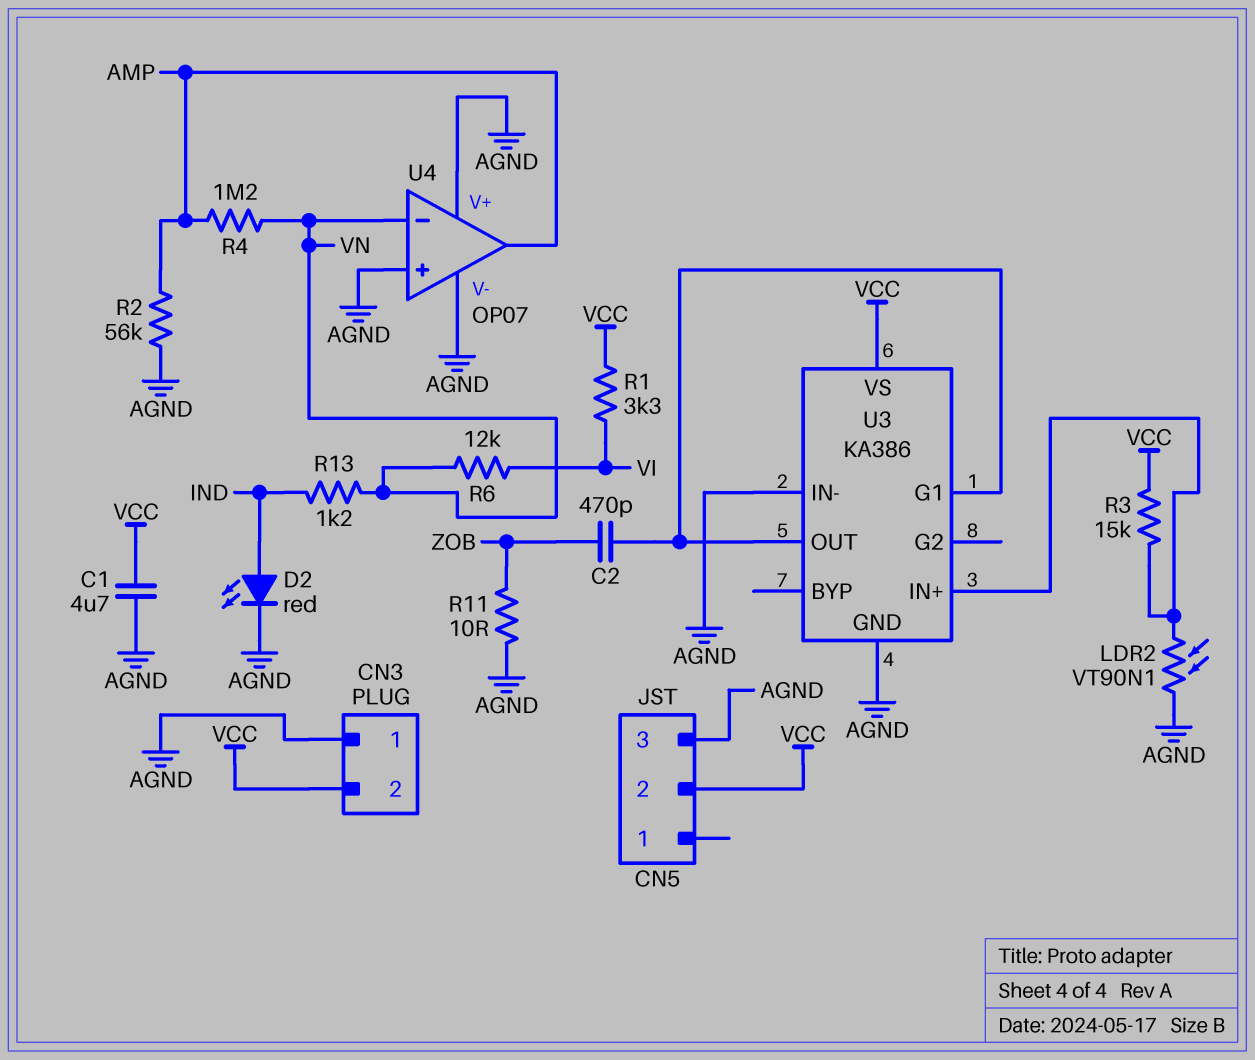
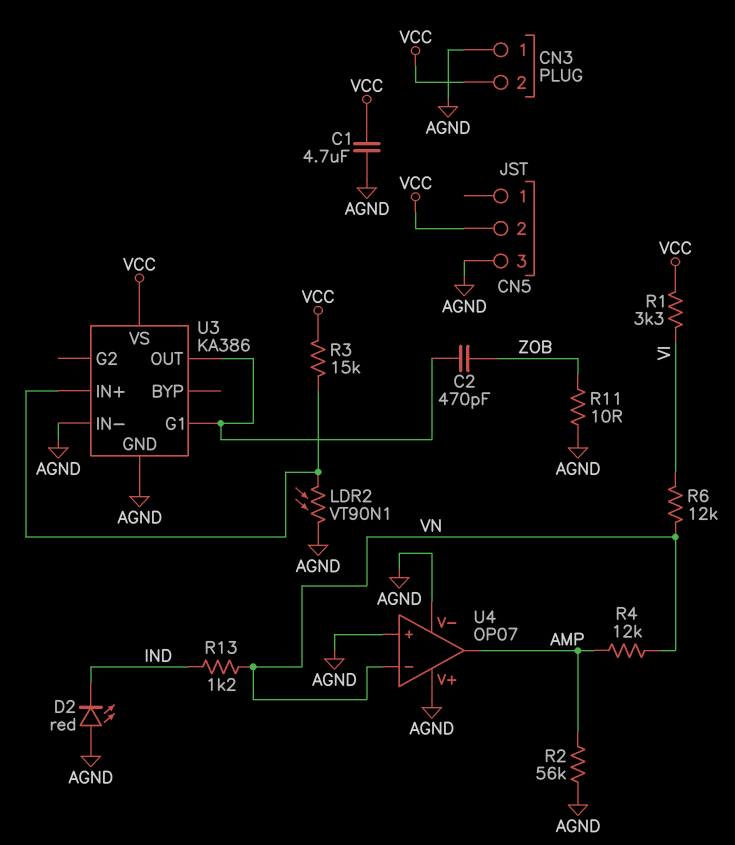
D2: LED red (A IND, K AGND) -> LED red (A AGND, K IND)
R4: 1.2M (AMP, VN) -> 12k (AMP, VN)

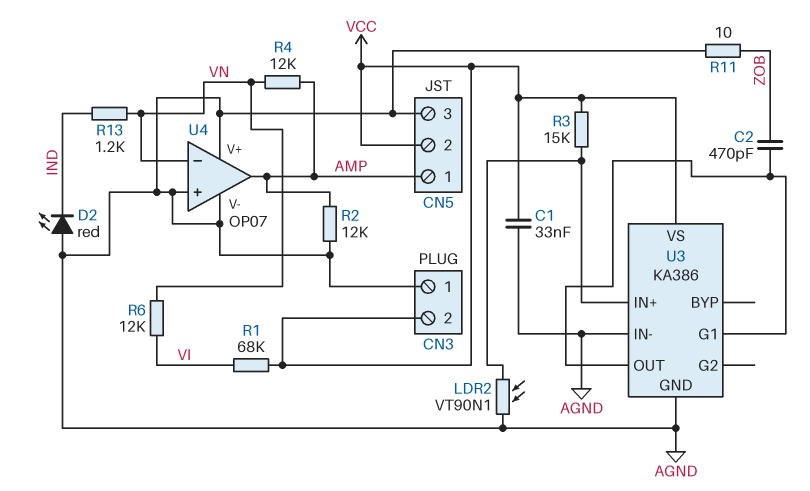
C1: 4.7uF (AGND, VCC) -> 33nF (AGND, VCC)
CN5 pin 1: none -> AMP
R1: 3.3k (VCC, VI) -> 68k (VCC, VI)
R2: 56k (AGND, AMP) -> 12k (AGND, AMP)

